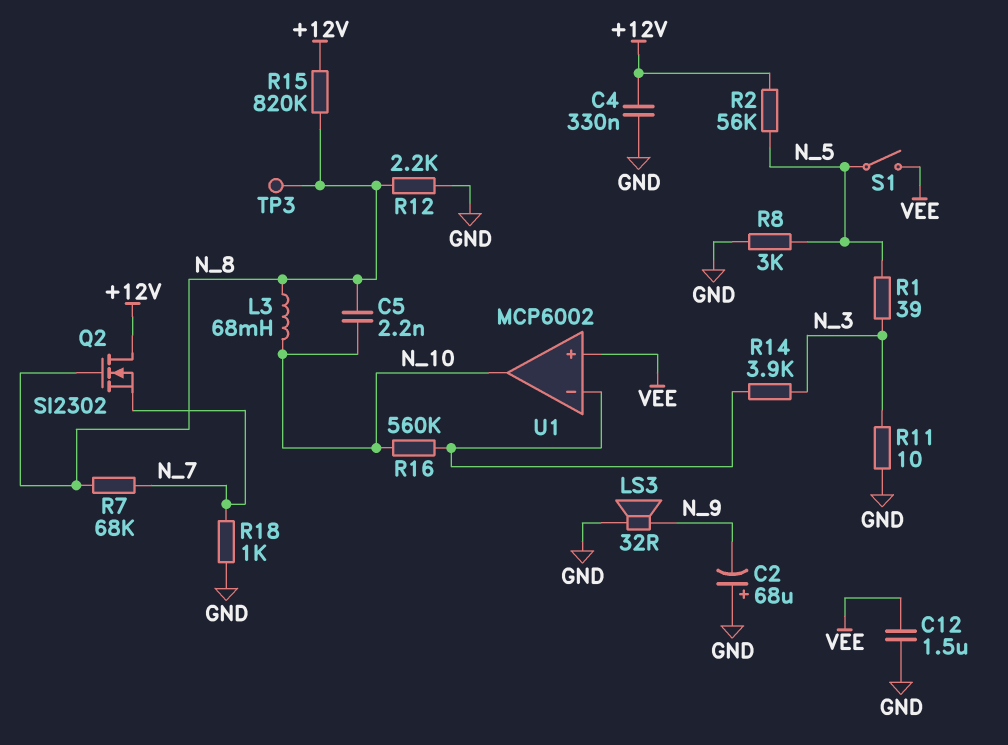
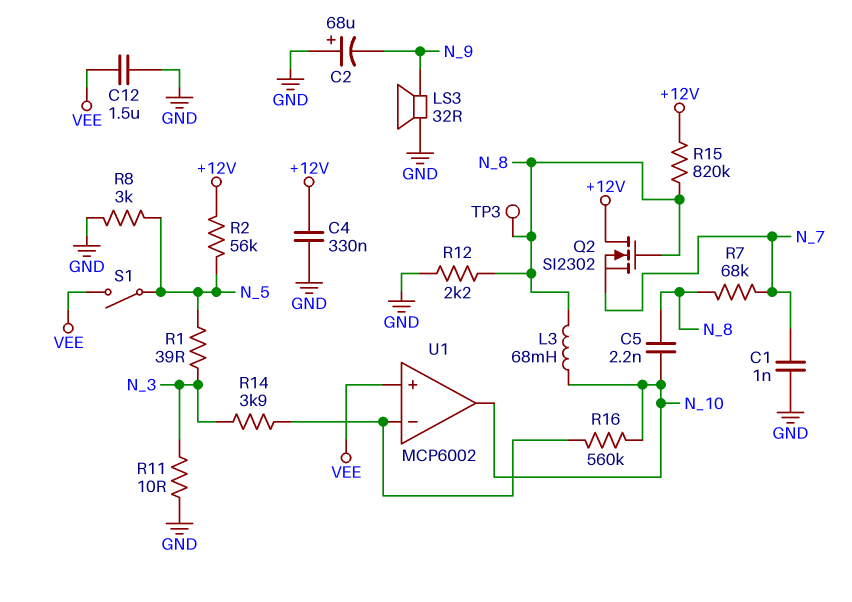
C1: none -> 1nF (GND, N_7)
R18: 1k (GND, N_7) -> none

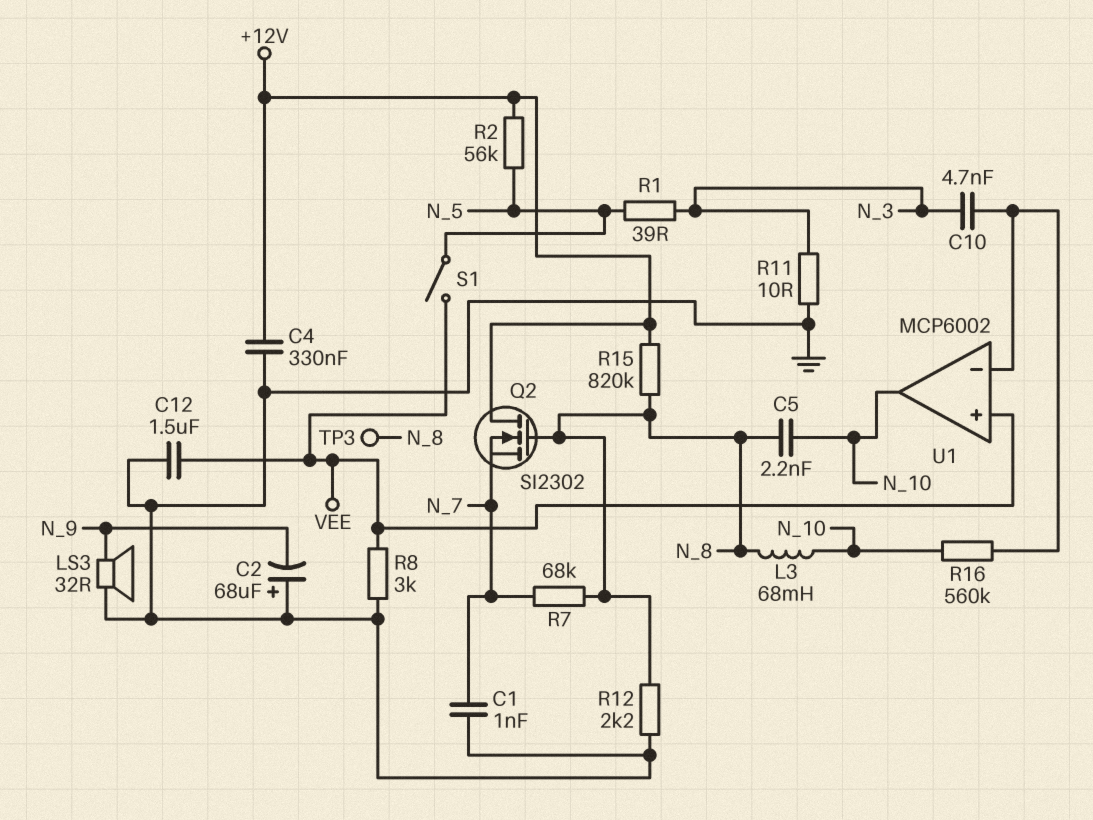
C10: none -> 4.7nF (N_3, U1/in-)
R8: 3k (GND, N_5) -> 3k (GND, VEE)
R14: 3.9k (N_3, U1/in-) -> none

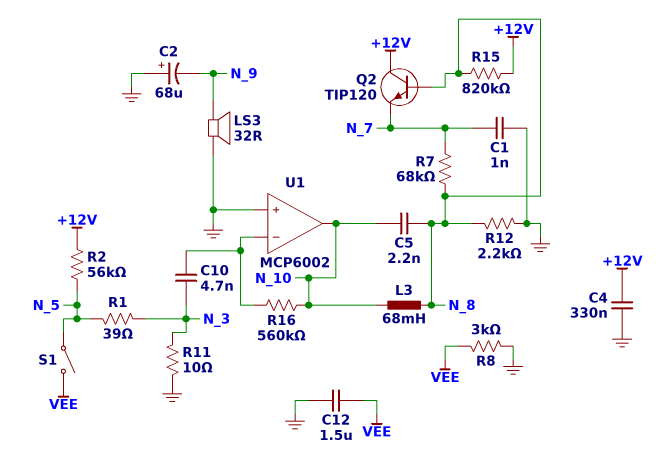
Q2: NMOS SI2302 (G N_8, D +12V, S N_7) -> NPN TIP120 (B N_8, C +12V, E N_7)
TP3: test point (N_8) -> none
U1 pin in+: VEE -> GND

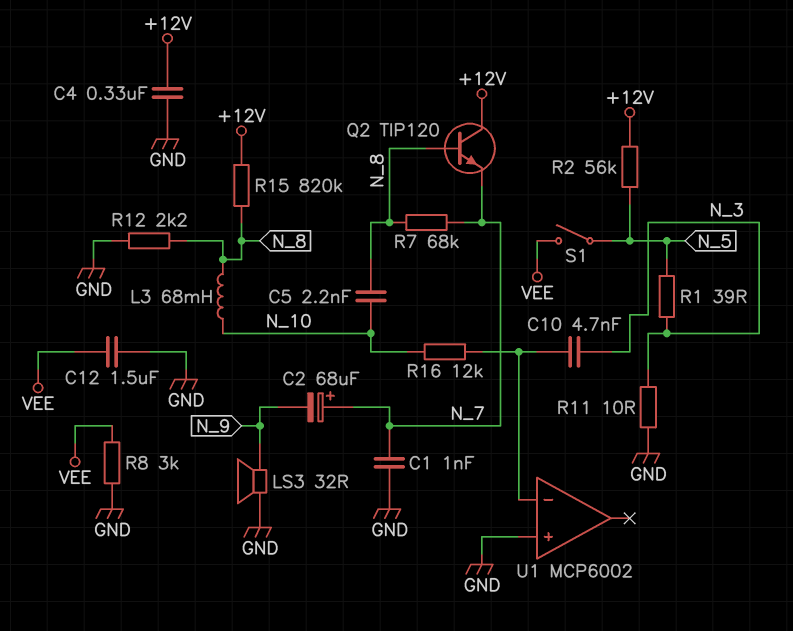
C2: 68uF (plus GND, minus N_9) -> 68uF (plus N_7, minus N_9)
R16: 560k (N_10, U1/in-) -> 12k (N_10, U1/in-)
U1 pin out: N_10 -> none

